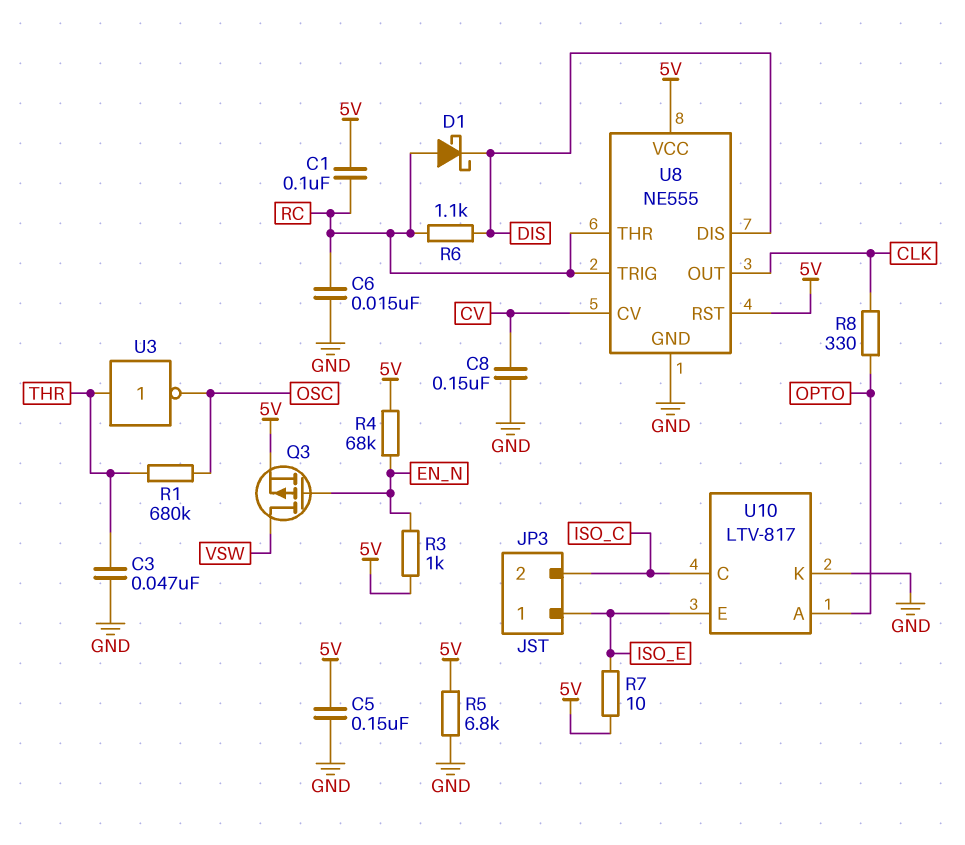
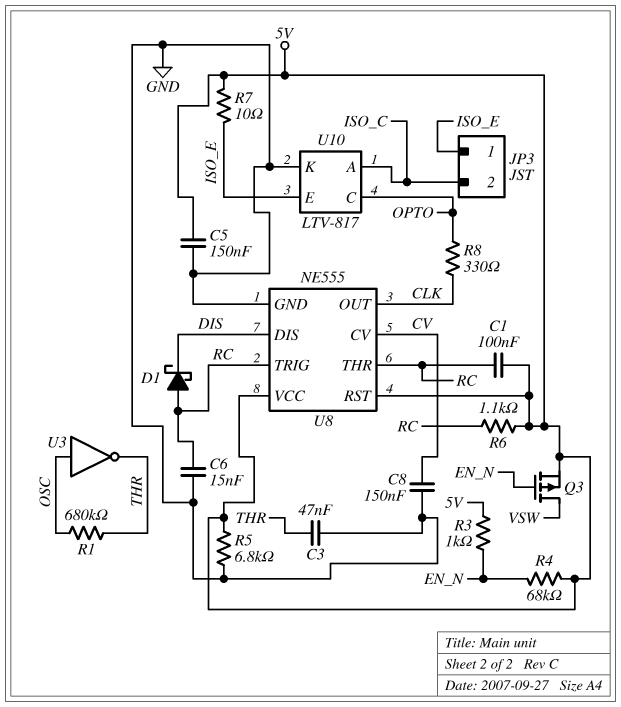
R6: 1.1k (DIS, RC) -> 1.1k (5V, RC)
U3: NOT (in THR, out OSC) -> NOT (in OSC, out THR)
U10 pin A: OPTO -> ISO_C
U10 pin C: ISO_C -> OPTO

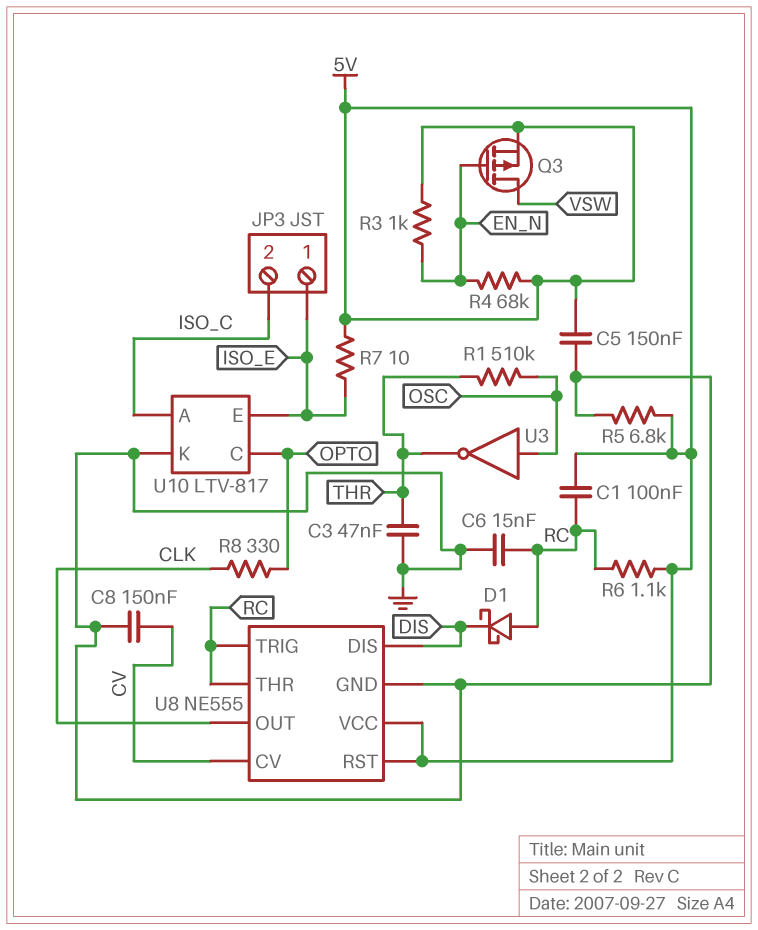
R1: 680k (OSC, THR) -> 510k (OSC, THR)

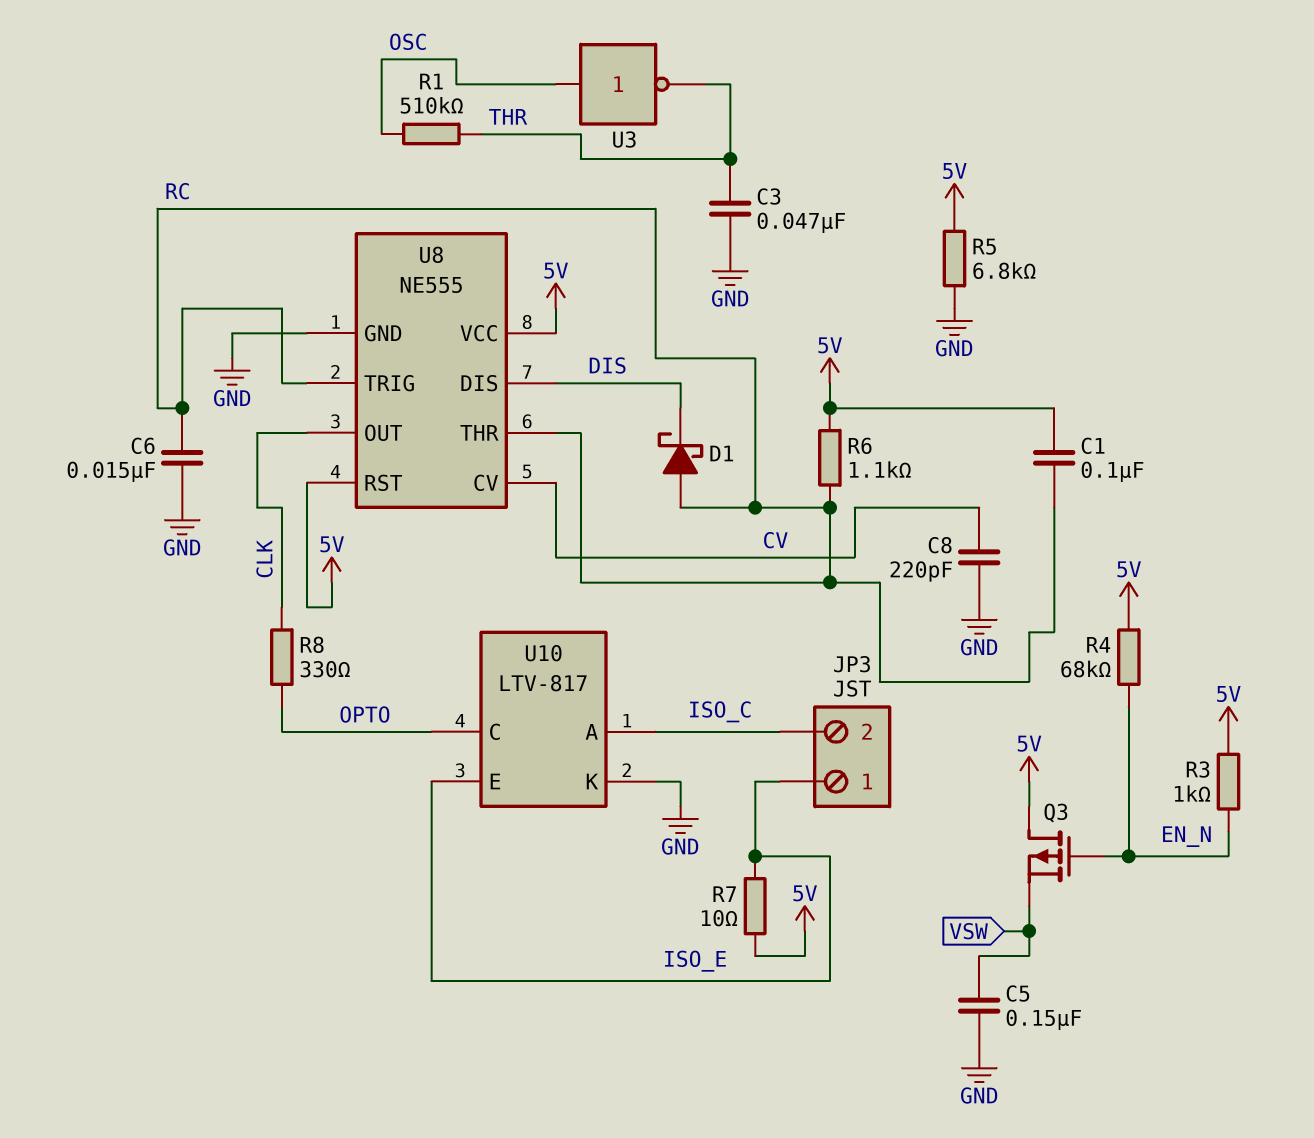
C5: 150nF (5V, GND) -> 150nF (GND, VSW)
C8: 150nF (CV, GND) -> 220pF (CV, GND)
Q3: PMOS (G EN_N, D VSW, S 5V) -> PMOS (G EN_N, D 5V, S VSW)

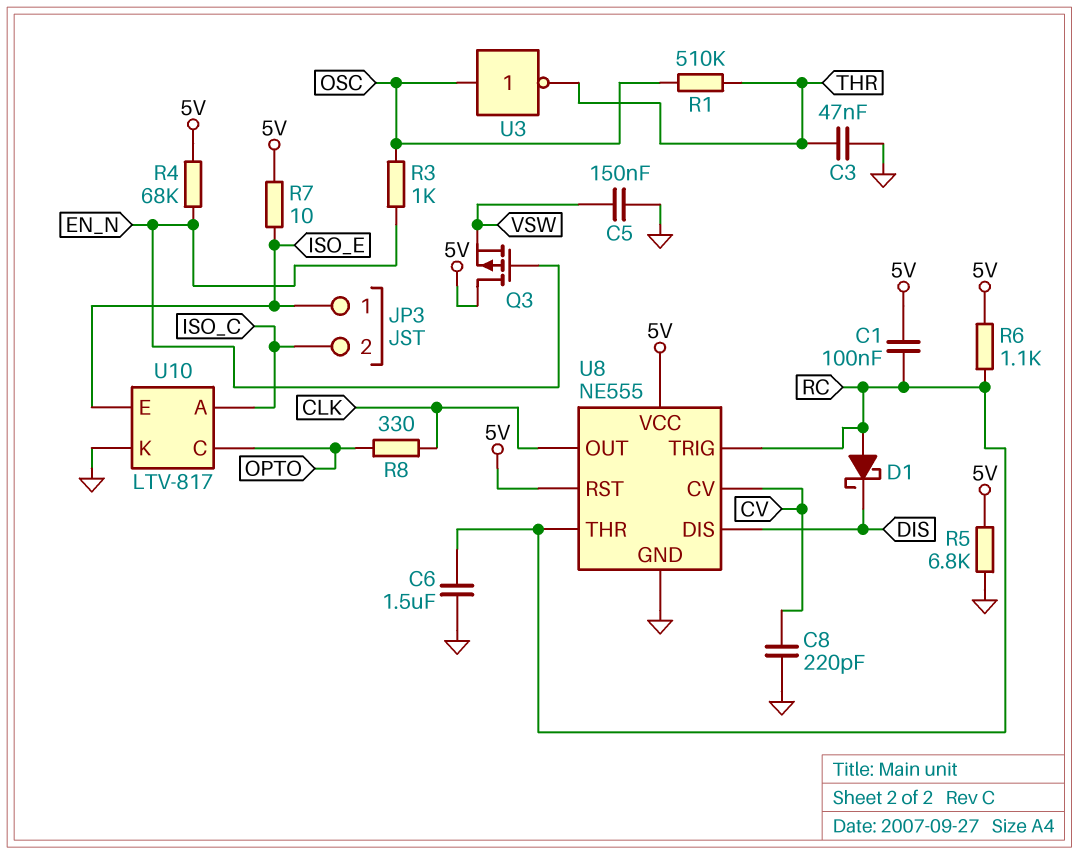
C6: 15nF (GND, RC) -> 1.5uF (GND, RC)
R3: 1k (5V, EN_N) -> 1k (EN_N, OSC)

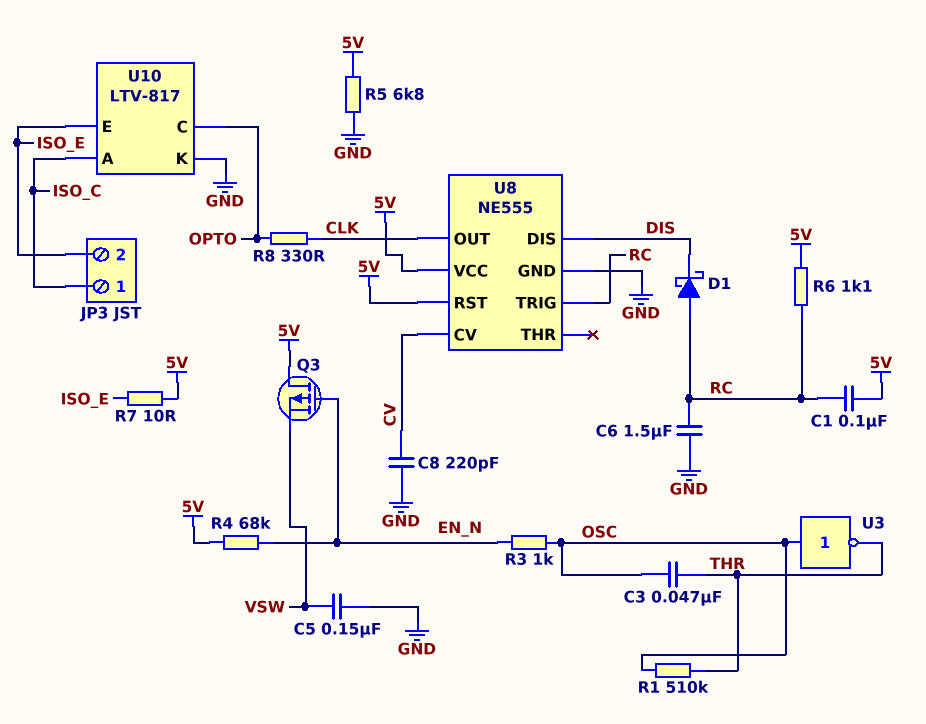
C3: 47nF (GND, THR) -> 47nF (OSC, THR)
JP3 pin 1: ISO_E -> ISO_C
JP3 pin 2: ISO_C -> ISO_E
U8 pin THR: RC -> none

